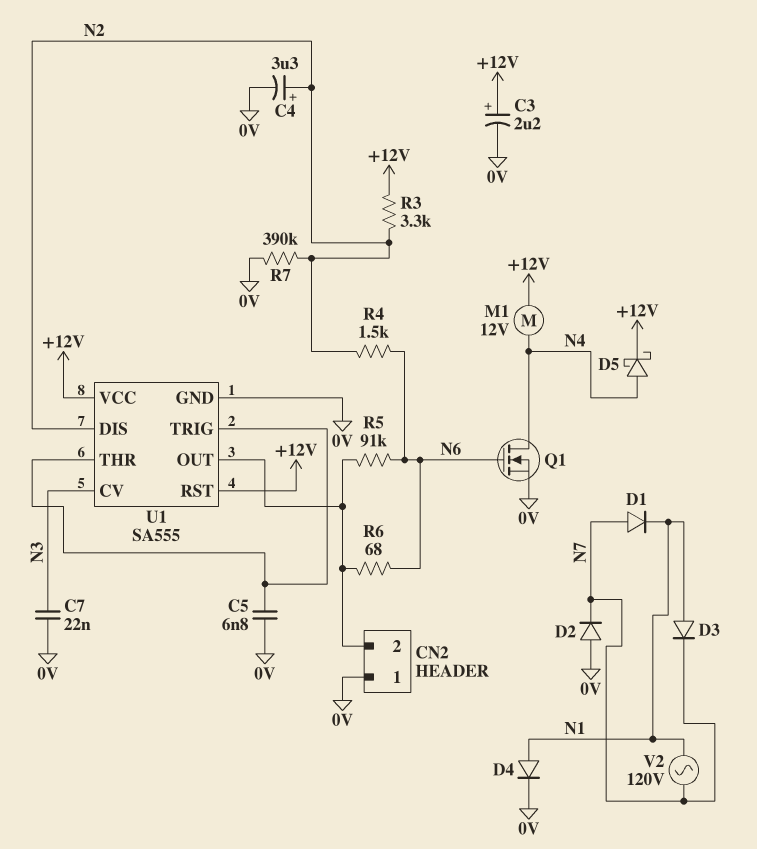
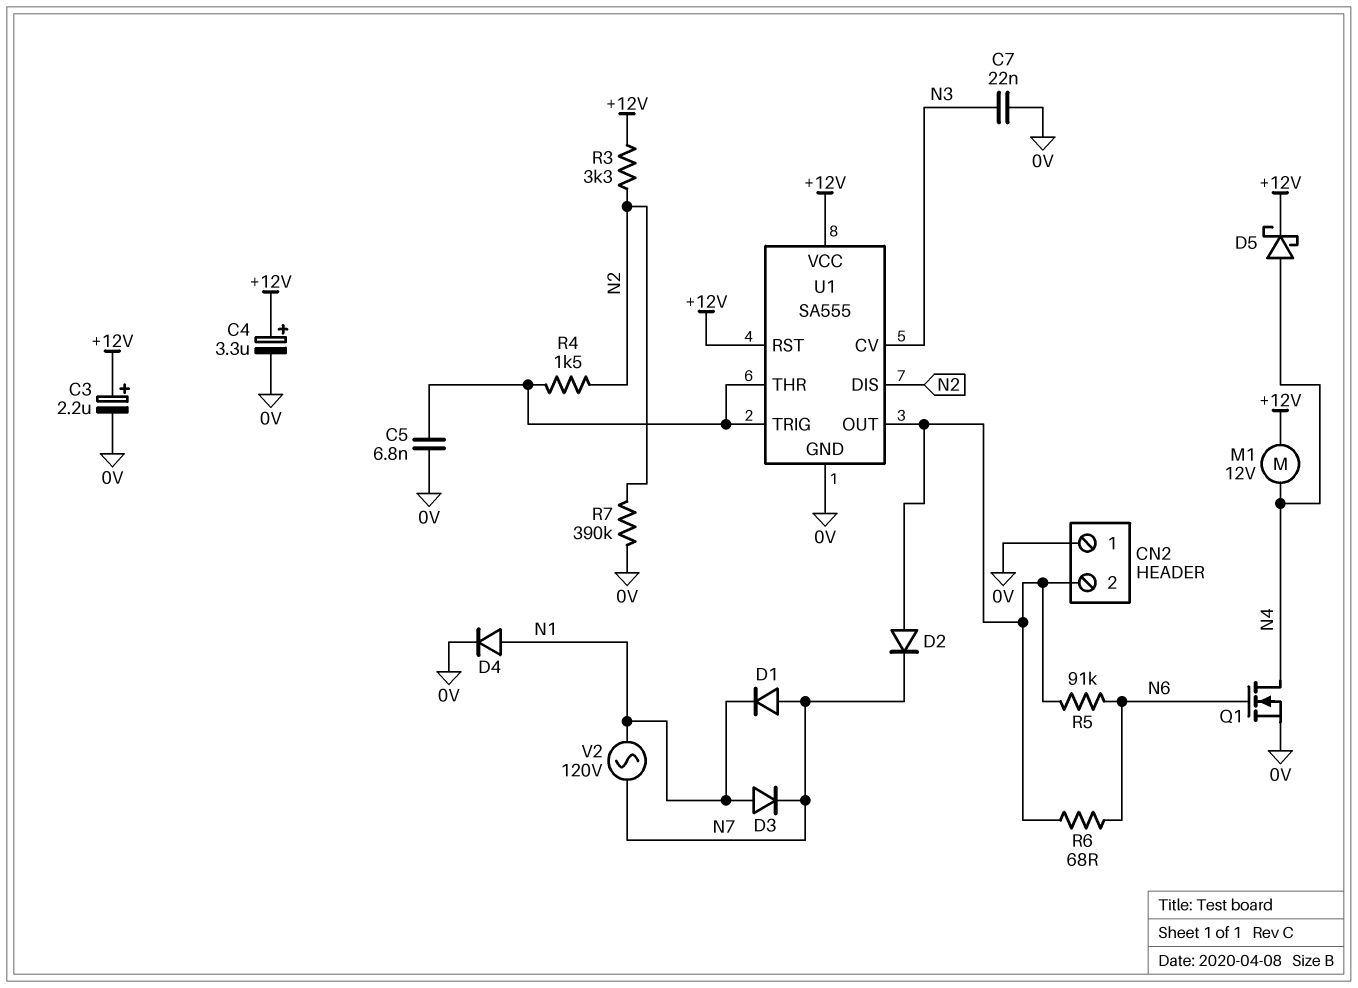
C4: 3.3uF (plus N2, minus 0V) -> 3.3uF (plus +12V, minus 0V)
D2: diode (A 0V, K N7) -> diode (A CN2/2, K N7)
R4: 1.5k (N2, N6) -> 1.5k (N2, U1/THR)

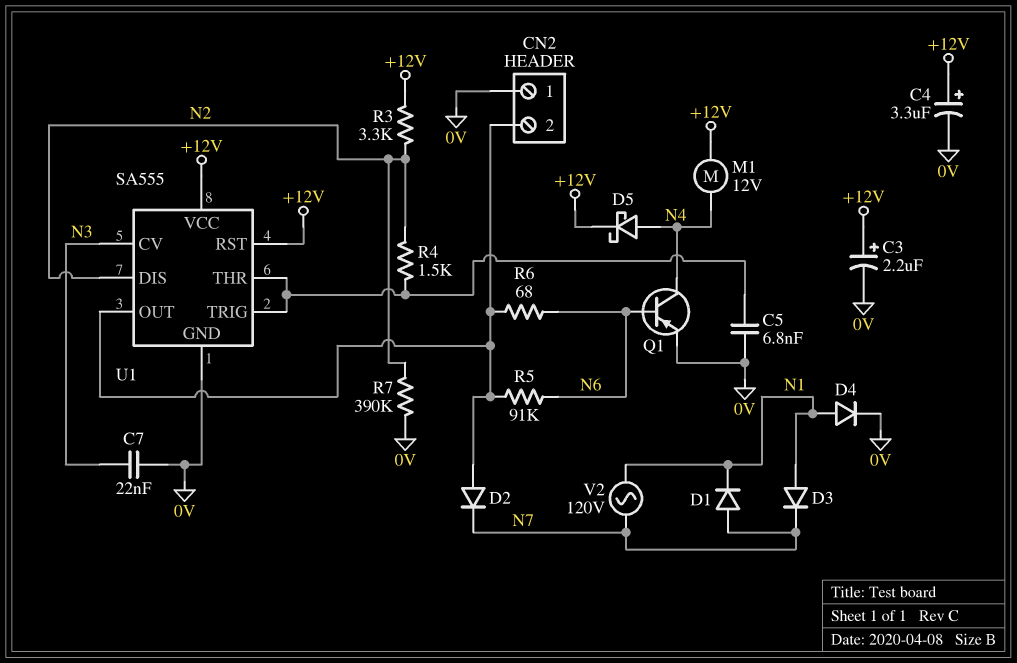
Q1: NMOS (G N6, D N4, S 0V) -> PNP (B N6, C N4, E 0V)

